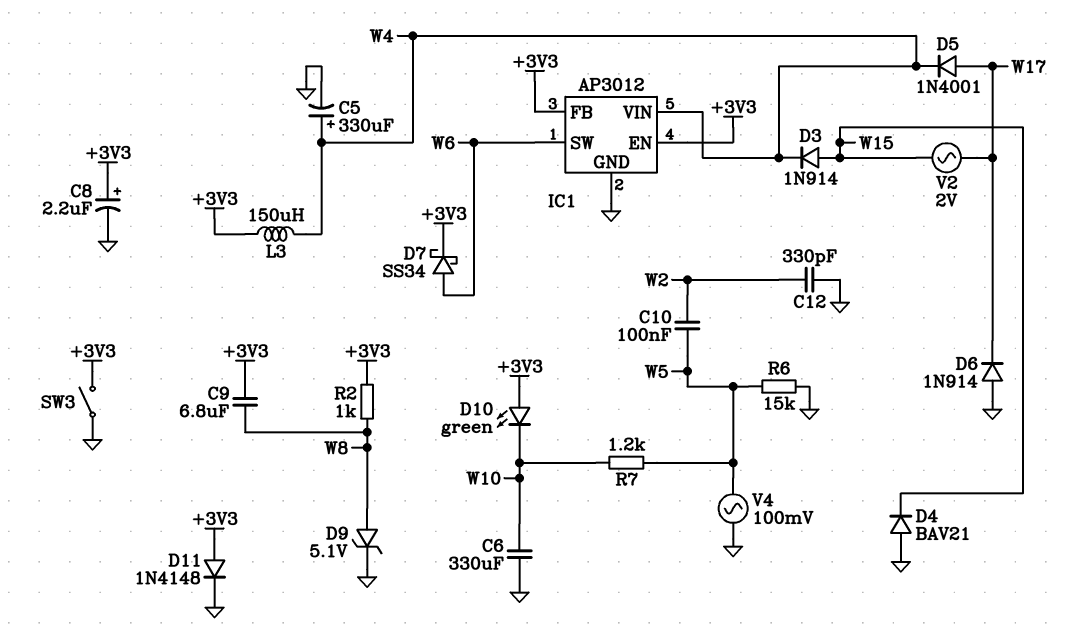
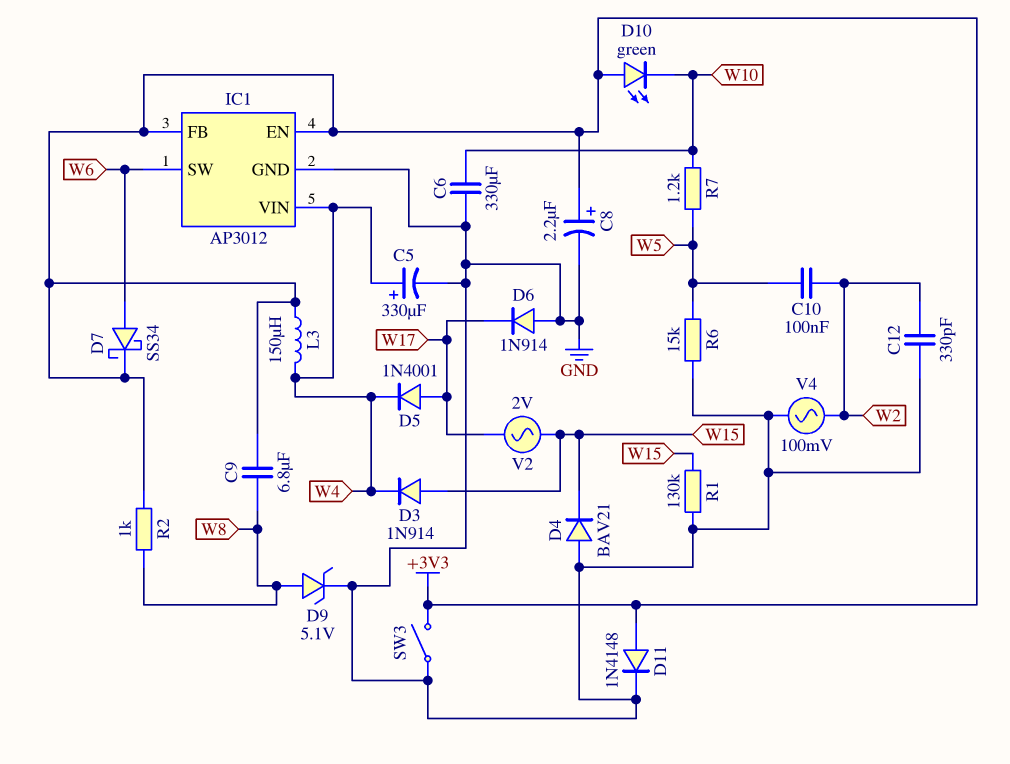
R1: none -> 130k (GND, W15)
V4: AC 100mV (GND, W5) -> AC 100mV (GND, W2)

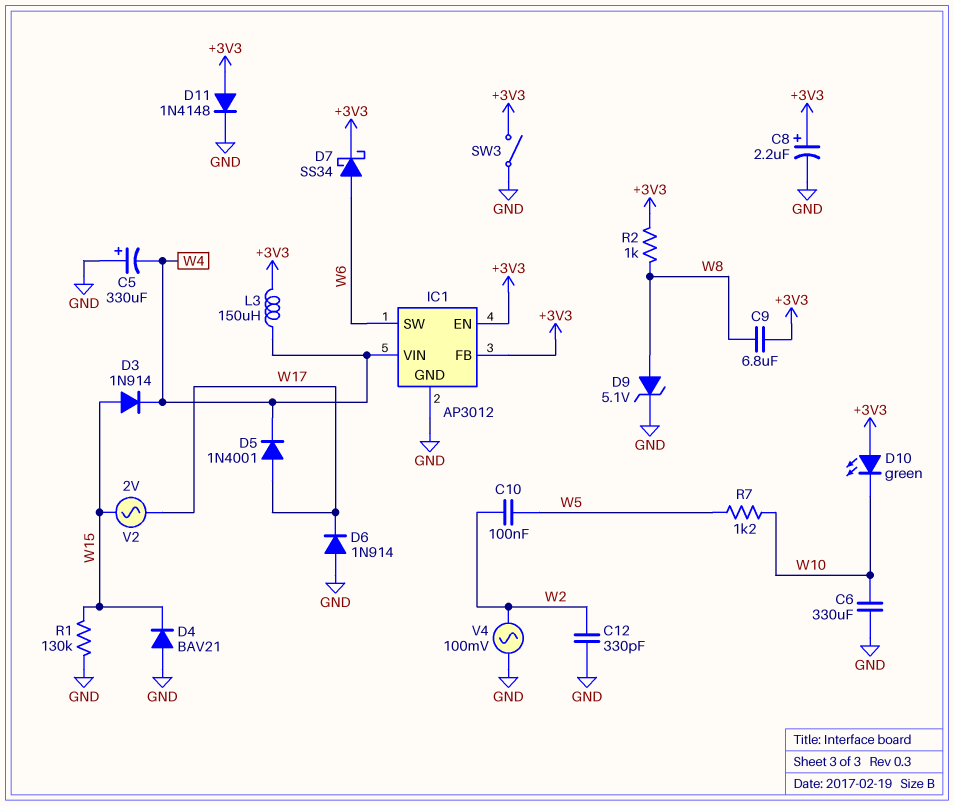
C5: 330uF (plus W4, minus GND) -> 330uF (plus GND, minus W4)
R6: 15k (GND, W5) -> none

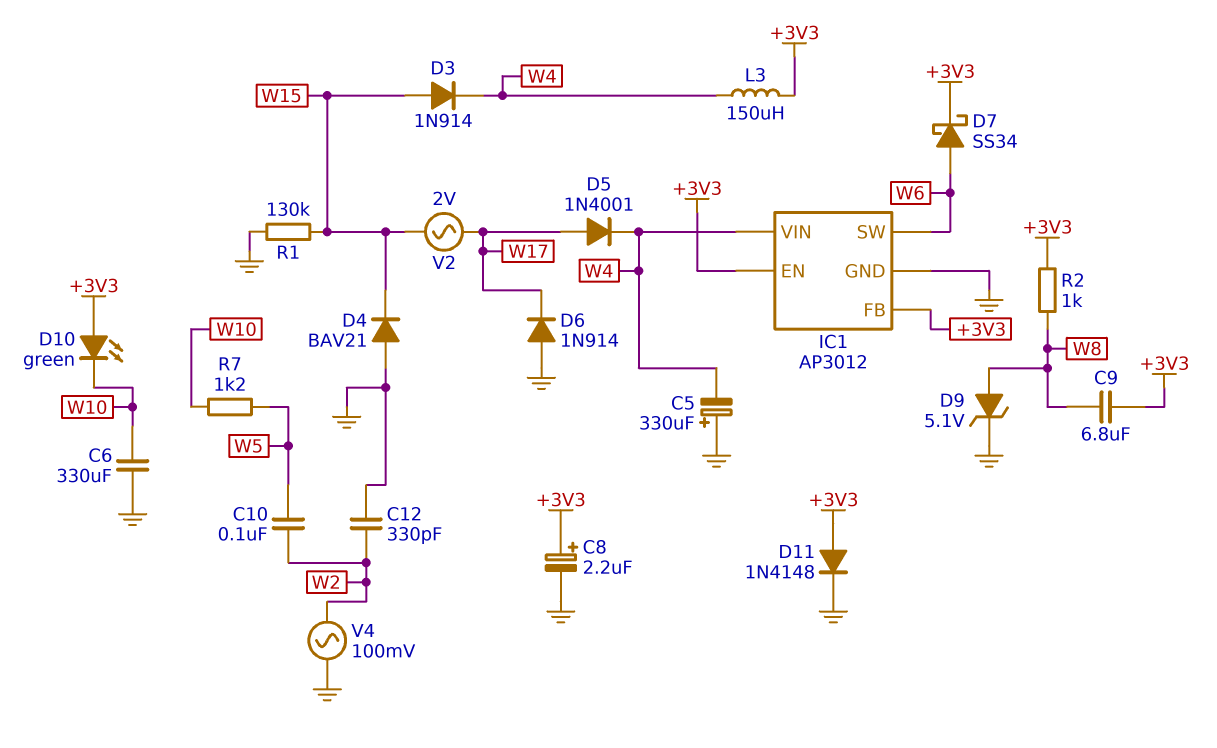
SW3: switch (+3V3, GND) -> none

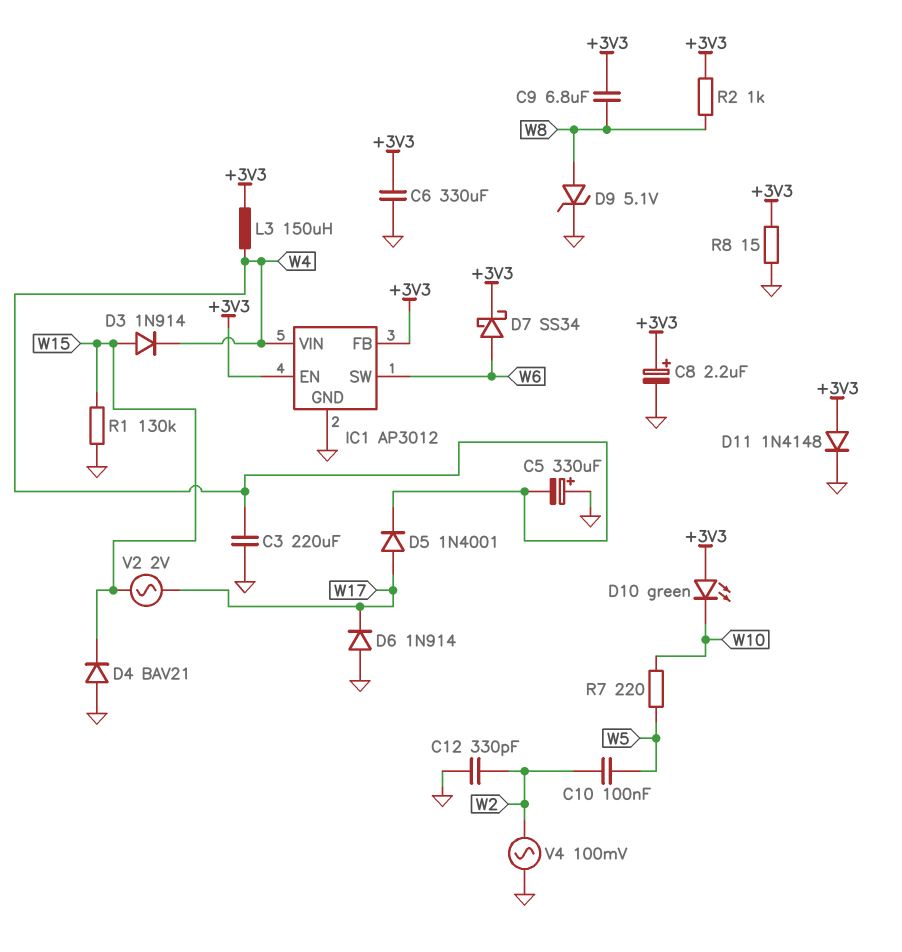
C3: none -> 220uF (GND, W4)
C6: 330uF (GND, W10) -> 330uF (+3V3, GND)
R7: 1.2k (W5, W10) -> 220 (W5, W10)
R8: none -> 15 (+3V3, GND)

